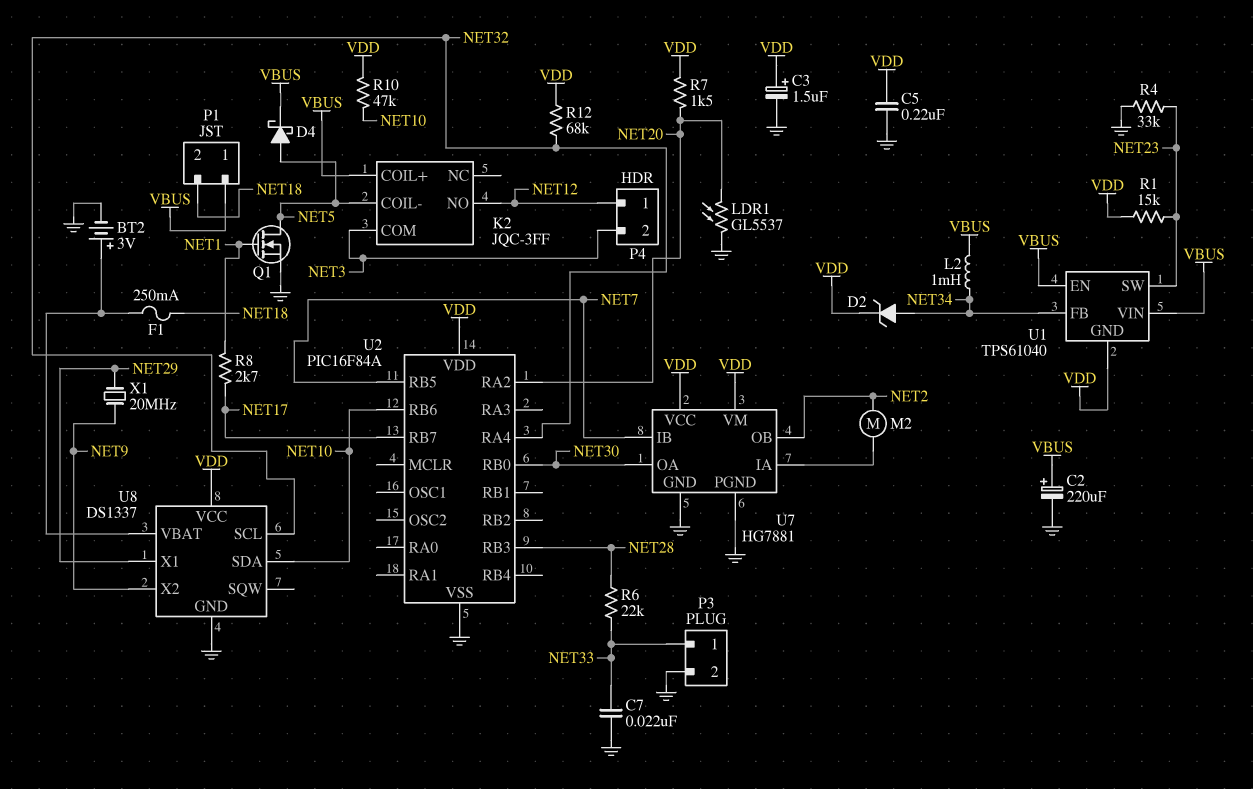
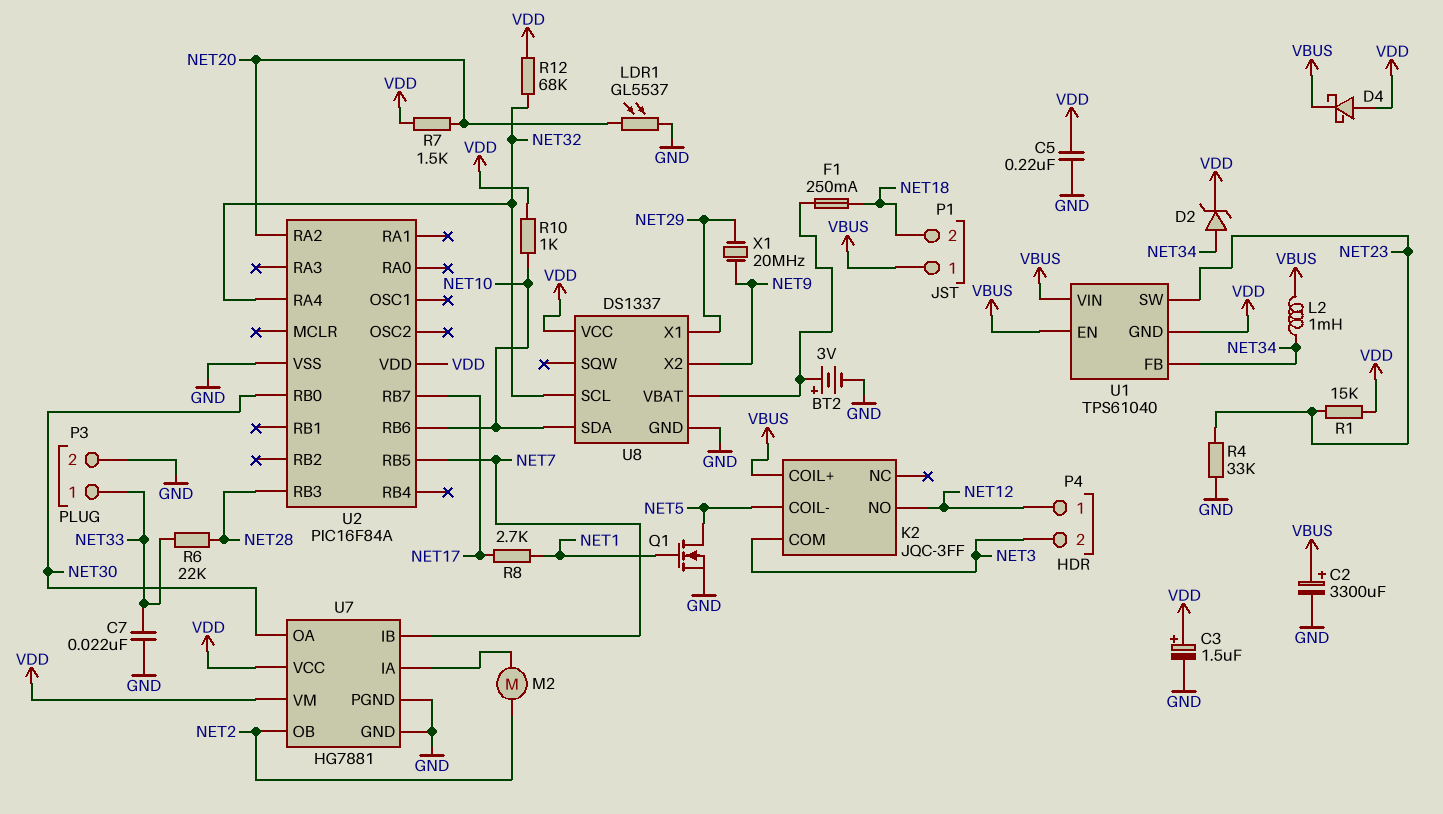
C2: 220uF (plus VBUS, minus GND) -> 3300uF (plus VBUS, minus GND)
D4: schottky (A NET5, K VBUS) -> schottky (A VDD, K VBUS)
R10: 47k (NET10, VDD) -> 1k (NET10, VDD)

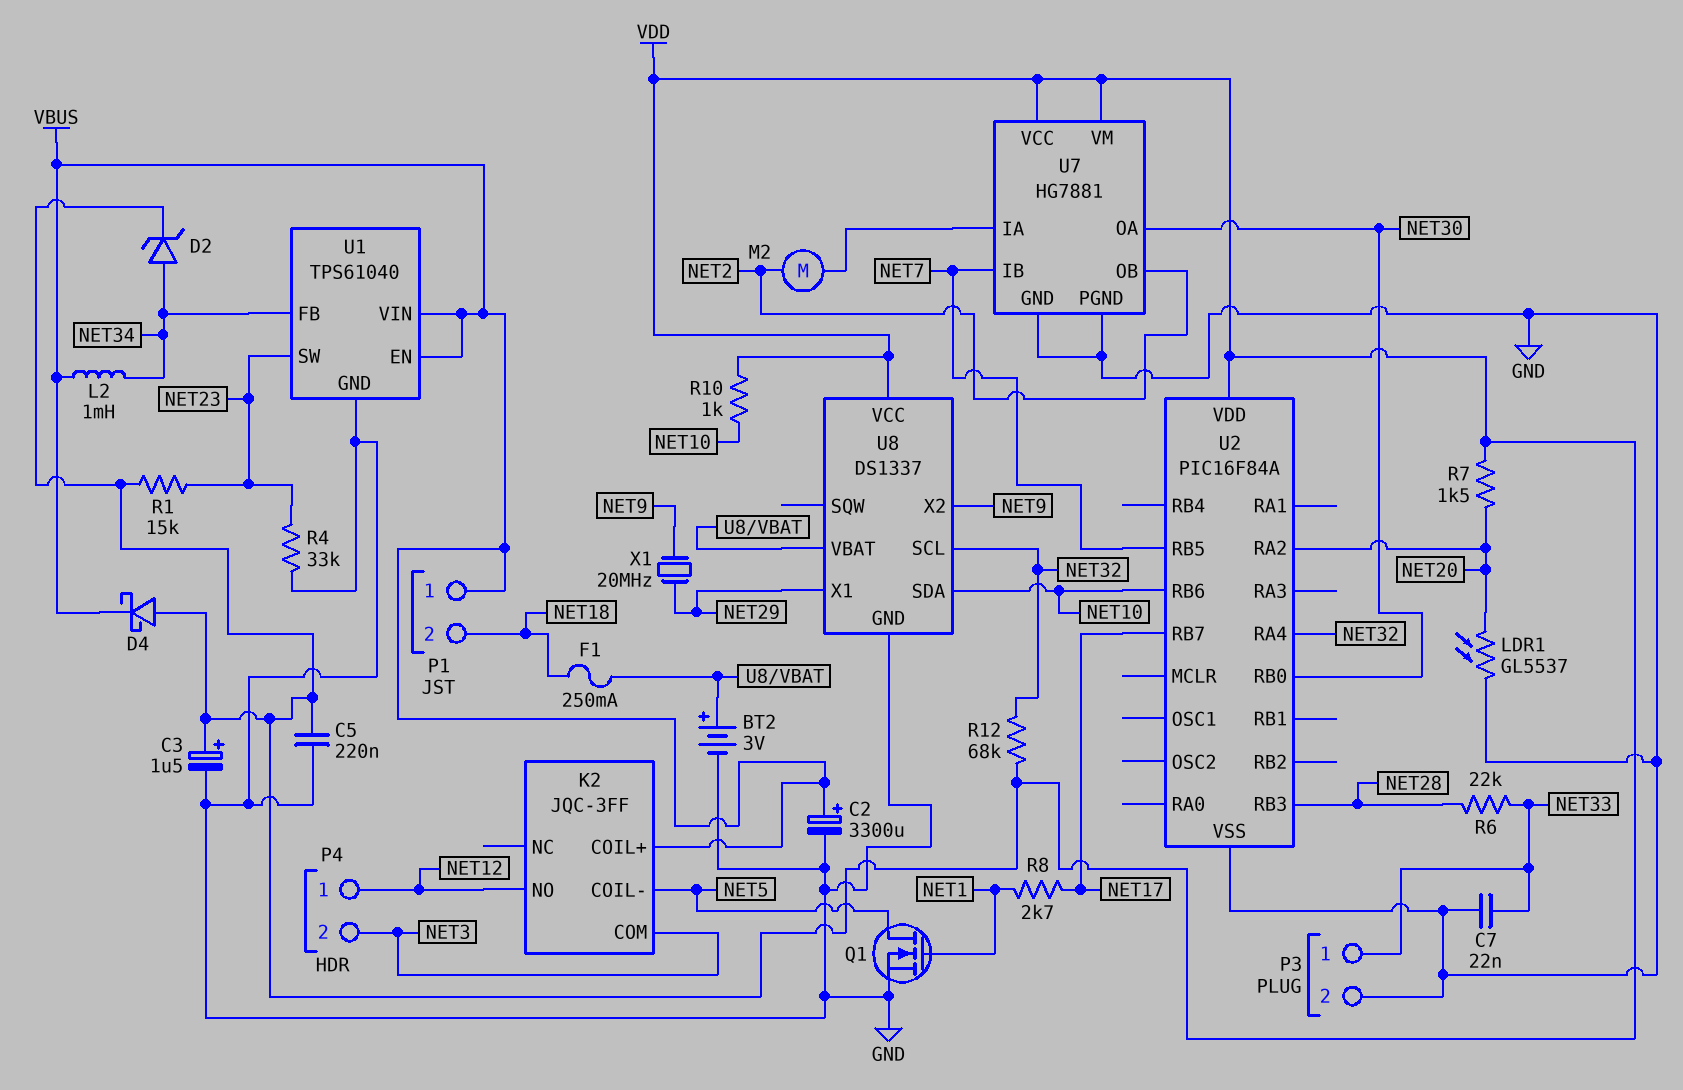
U1 pin GND: VDD -> GND

